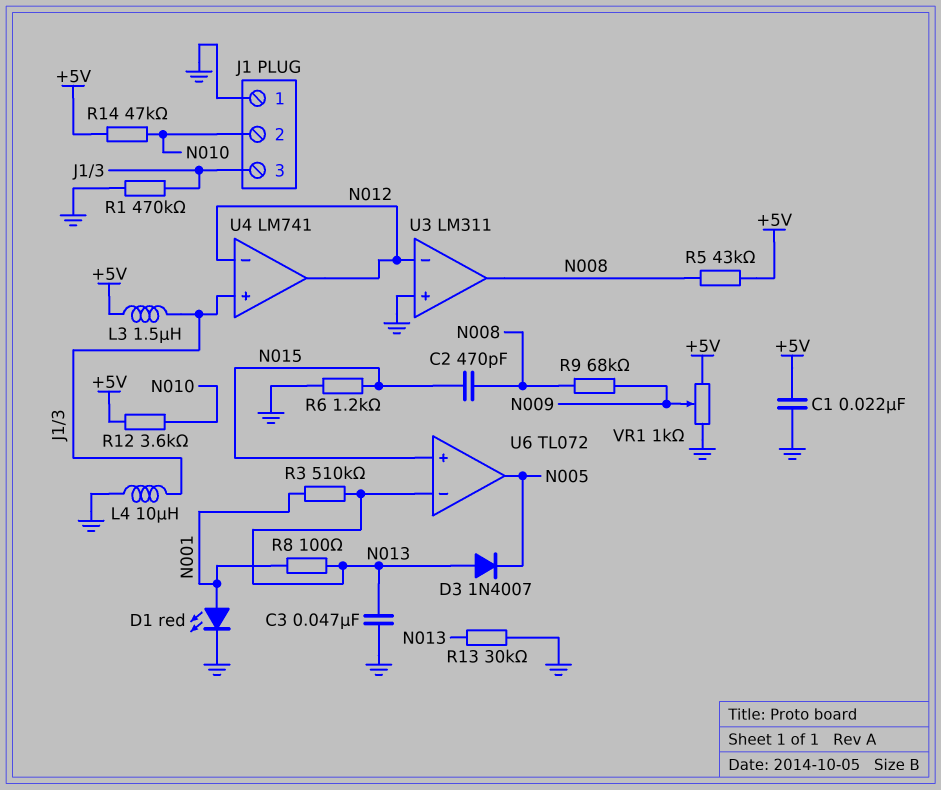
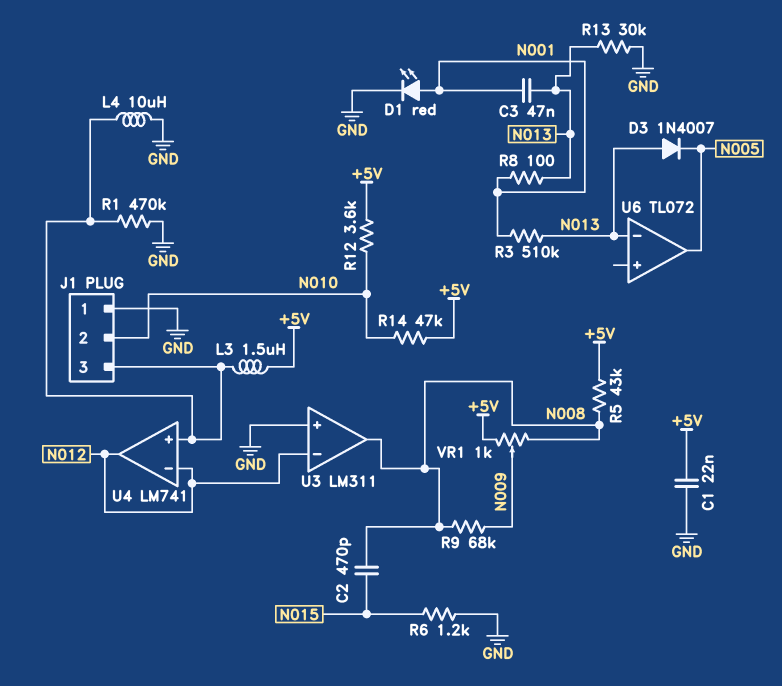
C3: 47nF (GND, N013) -> 47nF (N001, N013)
U6 pin in+: N015 -> none
VR1: 1k (+5V, GND, wiper N009) -> 1k (+5V, N008, wiper N009)

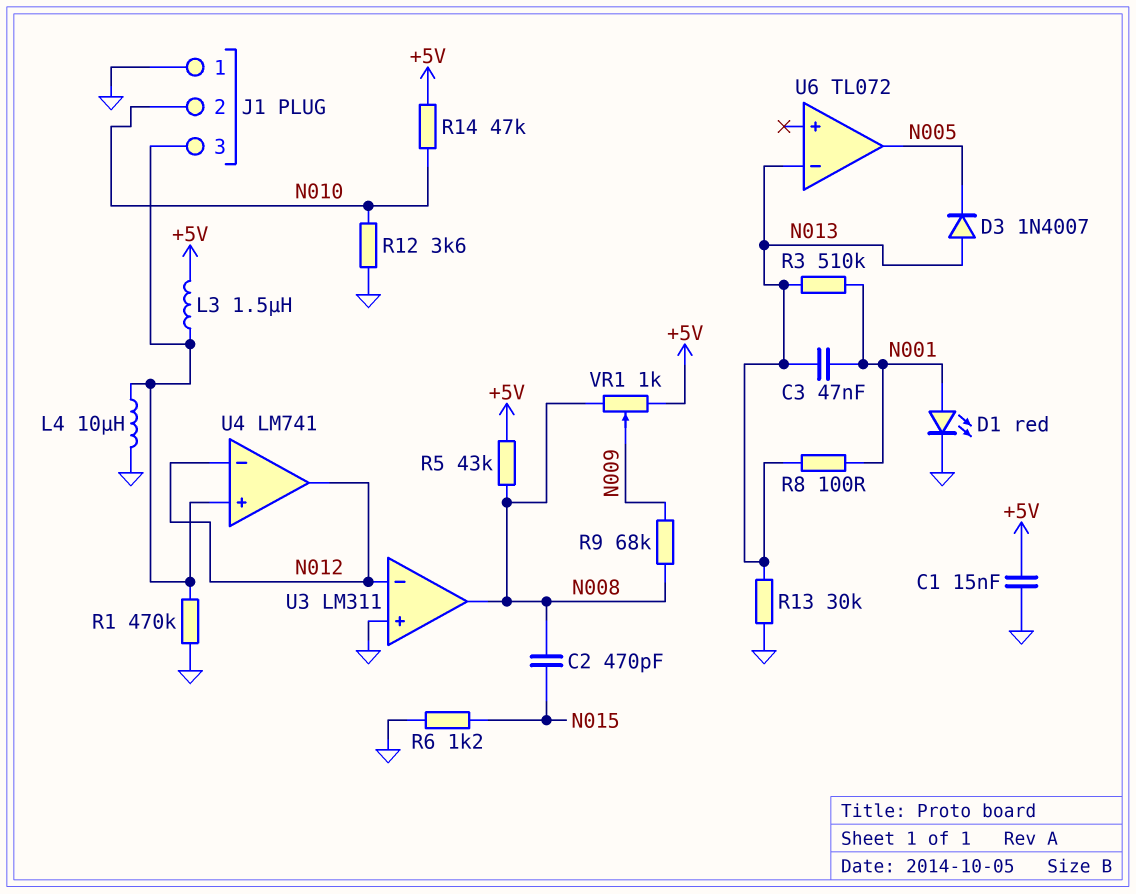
C1: 22nF (+5V, GND) -> 15nF (+5V, GND)
R12: 3.6k (+5V, N010) -> 3.6k (GND, N010)

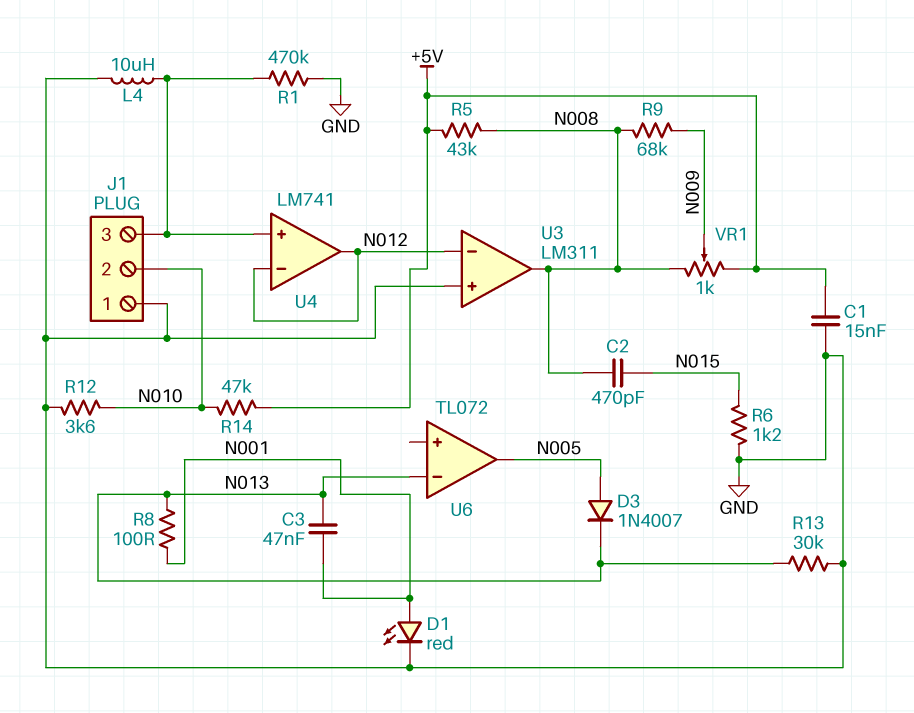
D3: diode 1N4007 (A N013, K N005) -> diode 1N4007 (A N005, K N013)
L3: 1.5uH (+5V, J1/3) -> none
R3: 510k (N001, N013) -> none

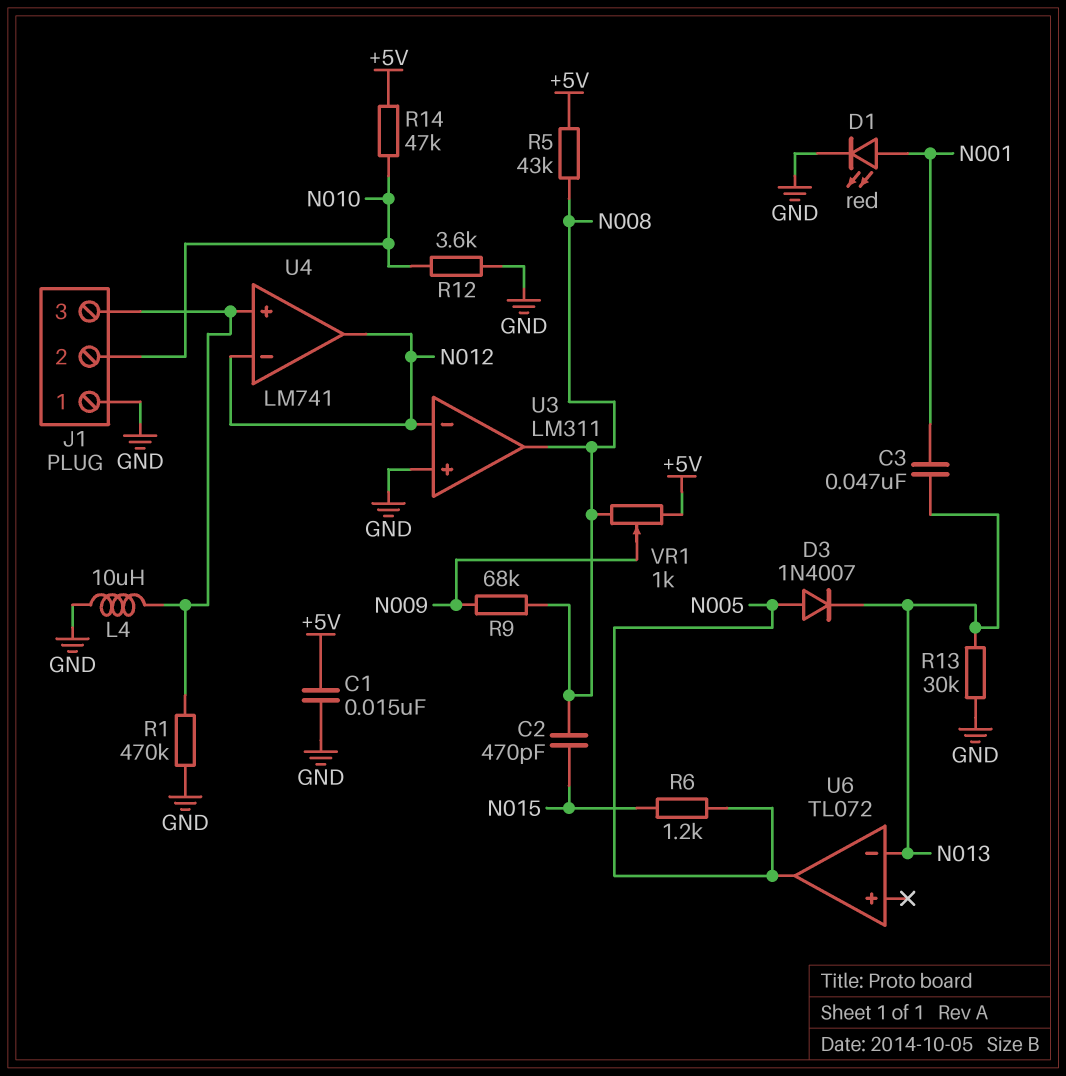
R6: 1.2k (GND, N015) -> 1.2k (N005, N015)
R8: 100 (N001, N013) -> none

